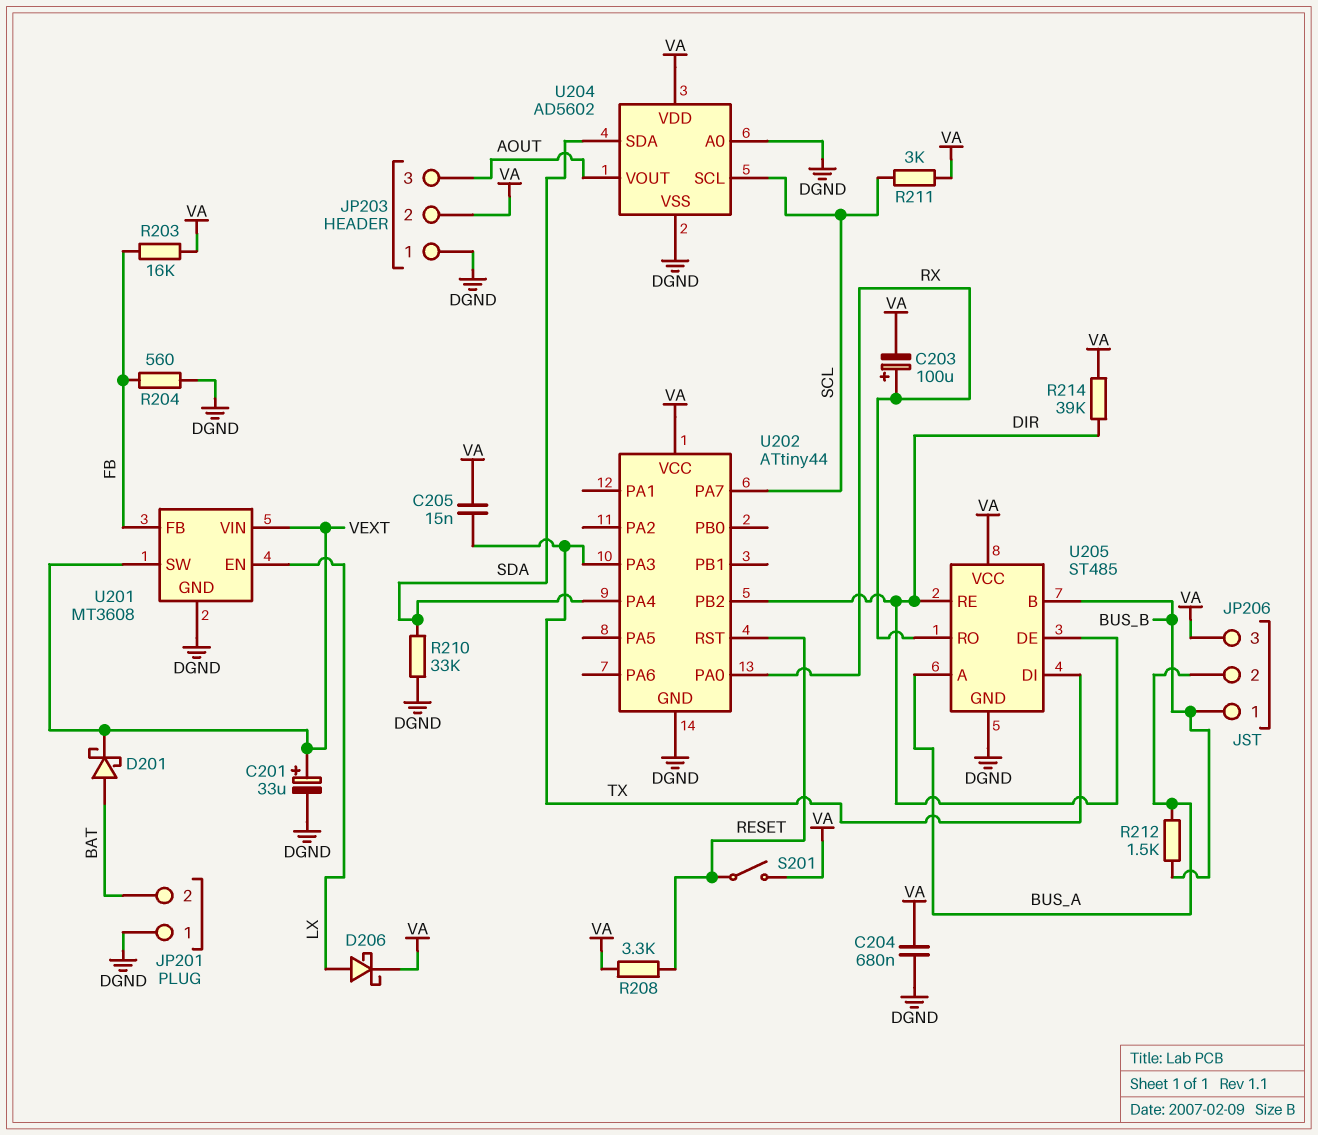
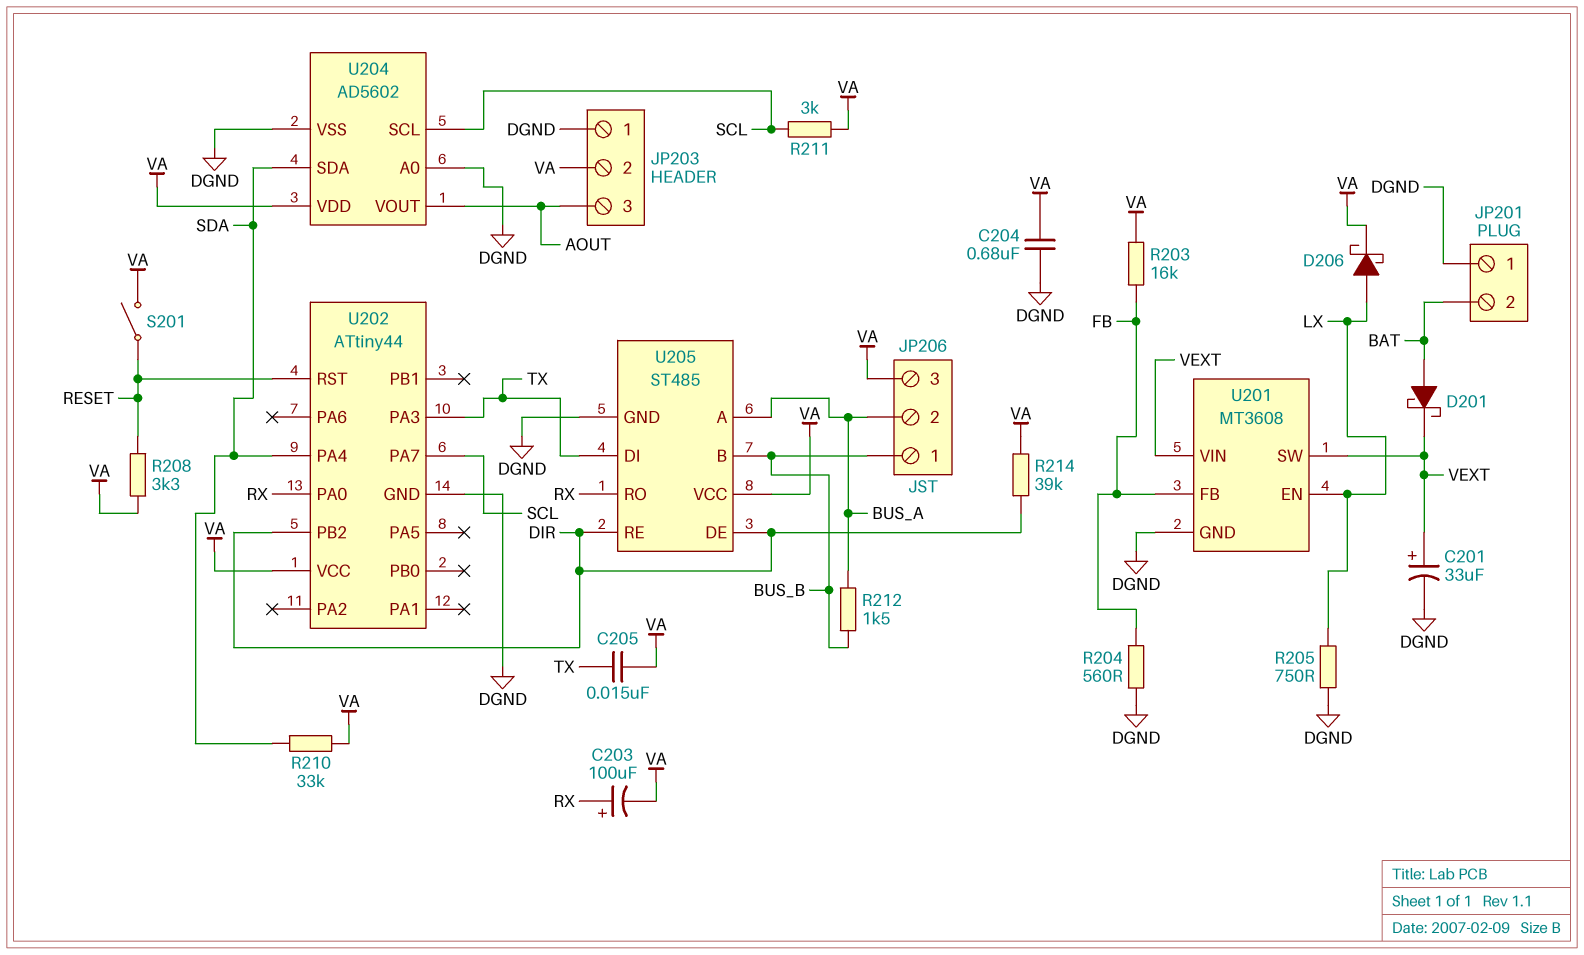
R205: none -> 750 (DGND, LX)
R210: 33k (DGND, SDA) -> 33k (SDA, VA)

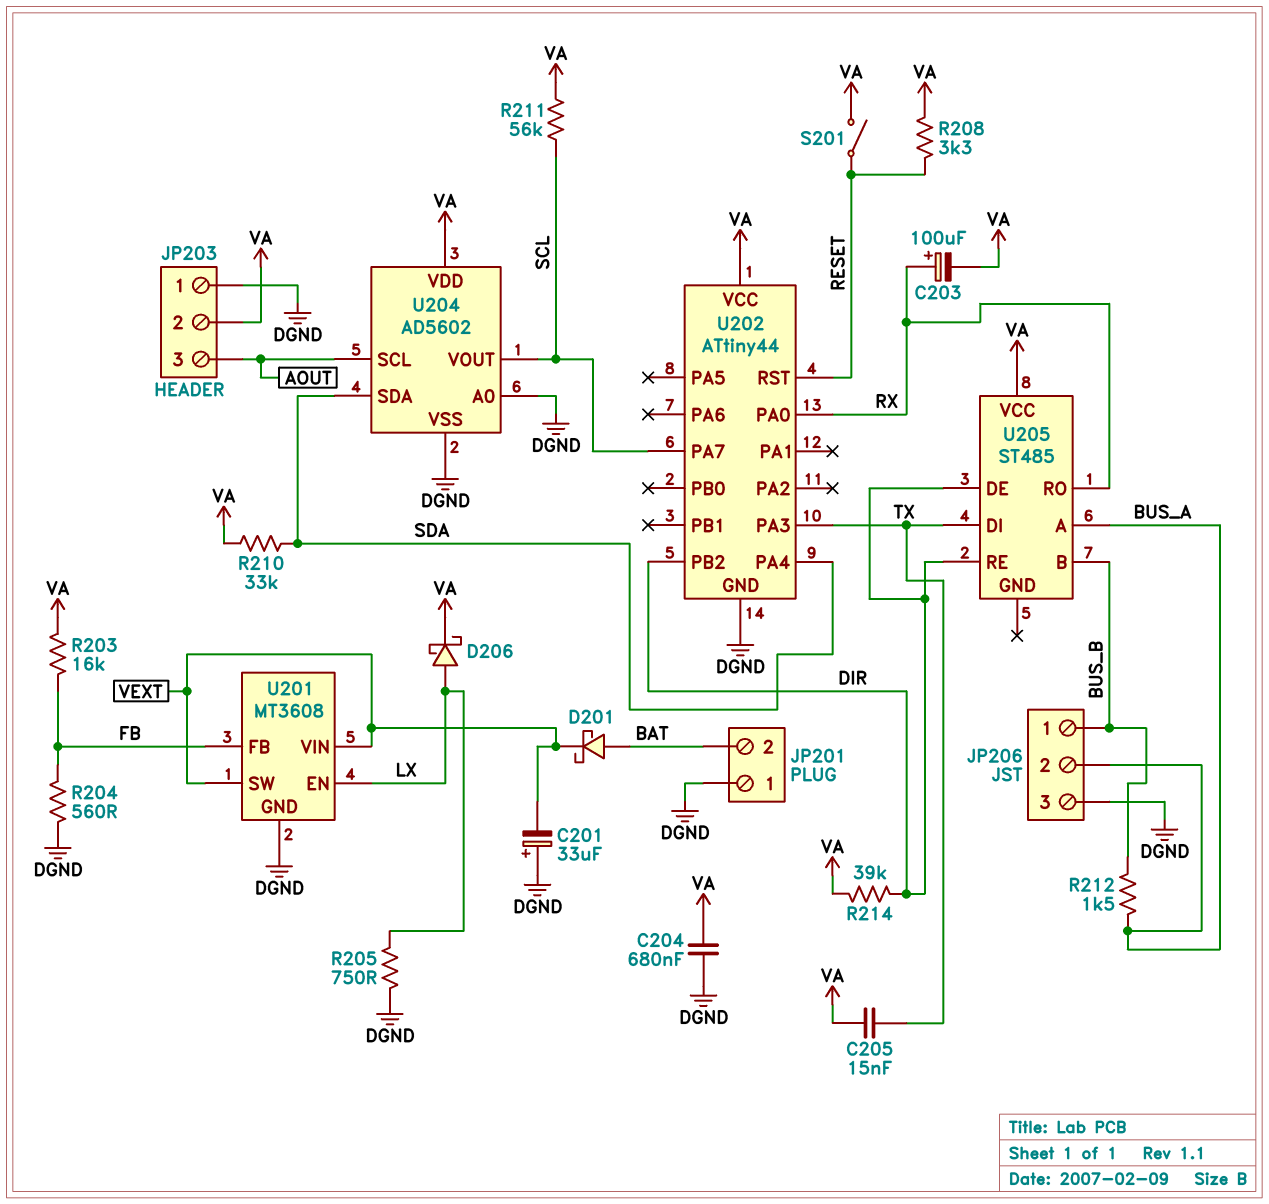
C201: 33uF (plus VEXT, minus DGND) -> 33uF (plus DGND, minus VEXT)
JP206 pin 3: VA -> DGND
R211: 3k (SCL, VA) -> 56k (SCL, VA)
U204 pin SCL: SCL -> AOUT
U204 pin VOUT: AOUT -> SCL
U205 pin GND: DGND -> none

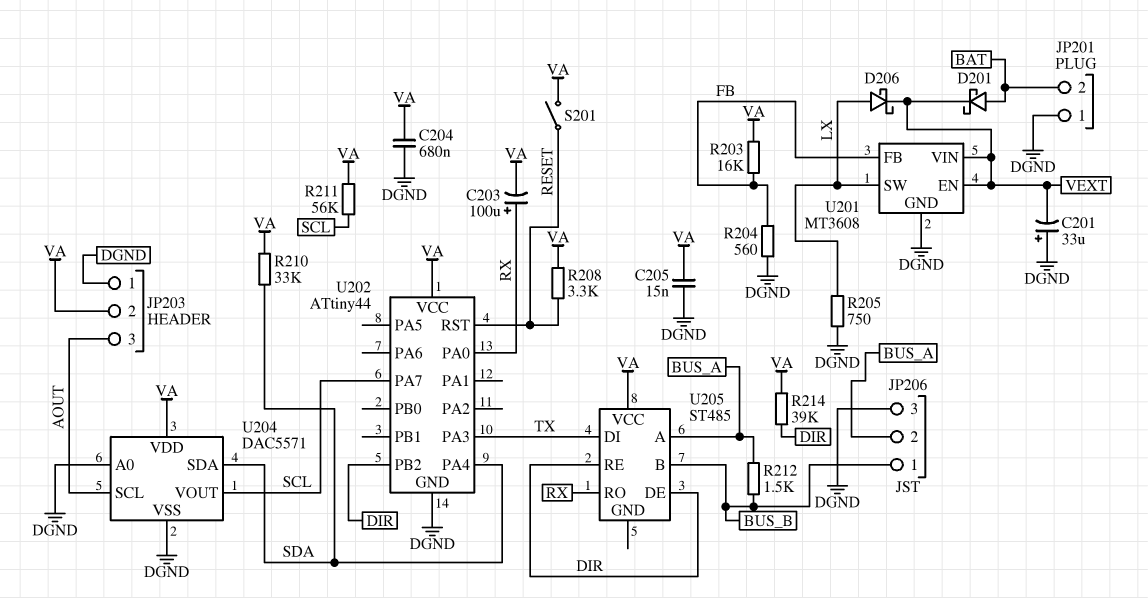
C205: 15nF (TX, VA) -> 15nF (DGND, VA)
D206: schottky (A LX, K VA) -> schottky (A LX, K VEXT)
U201 pin EN: LX -> VEXT
U201 pin SW: VEXT -> LX
U204: AD5602 -> DAC5571

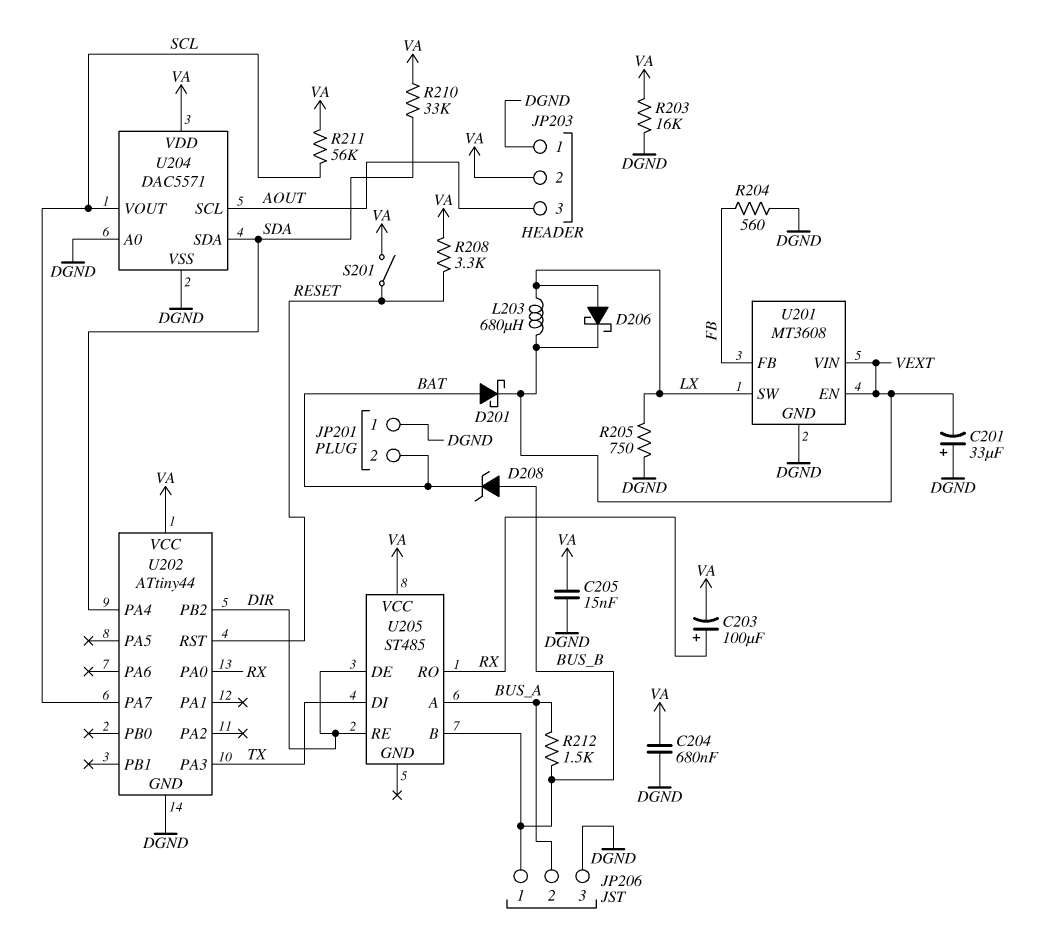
D208: none -> zener (A BUS_B, K BAT)
L203: none -> 680uH (LX, VEXT)
R203: 16k (FB, VA) -> 16k (DGND, VA)
R214: 39k (DIR, VA) -> none

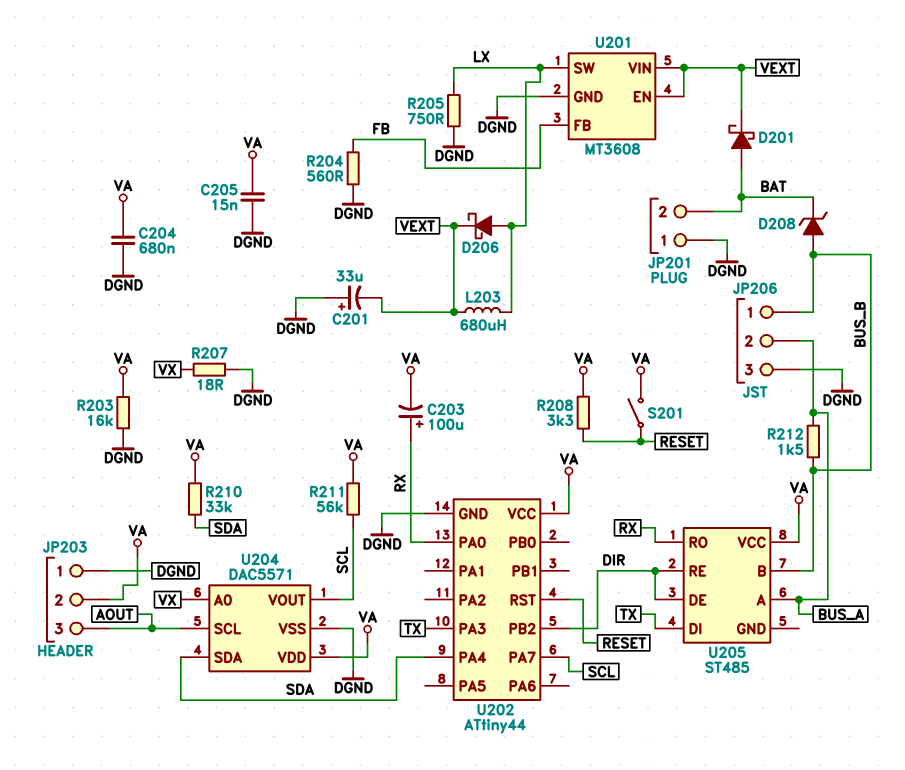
R207: none -> 18 (DGND, VX)
U204 pin A0: DGND -> VX

